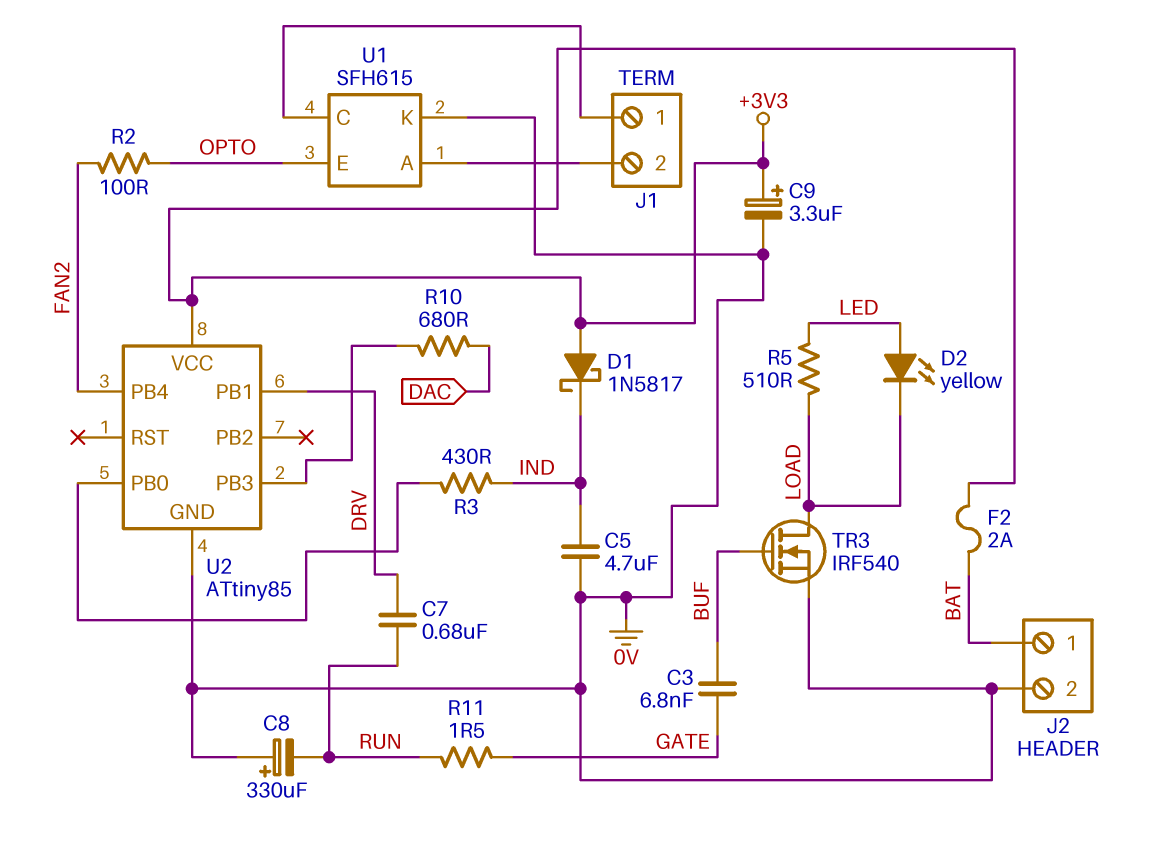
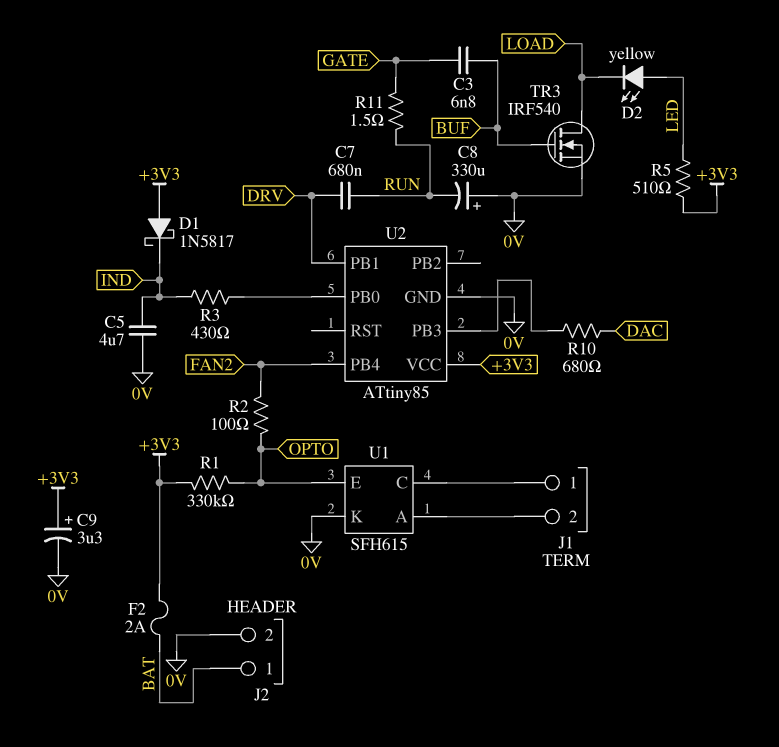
R1: none -> 330k (+3V3, OPTO)
R5: 510 (LED, LOAD) -> 510 (+3V3, LED)

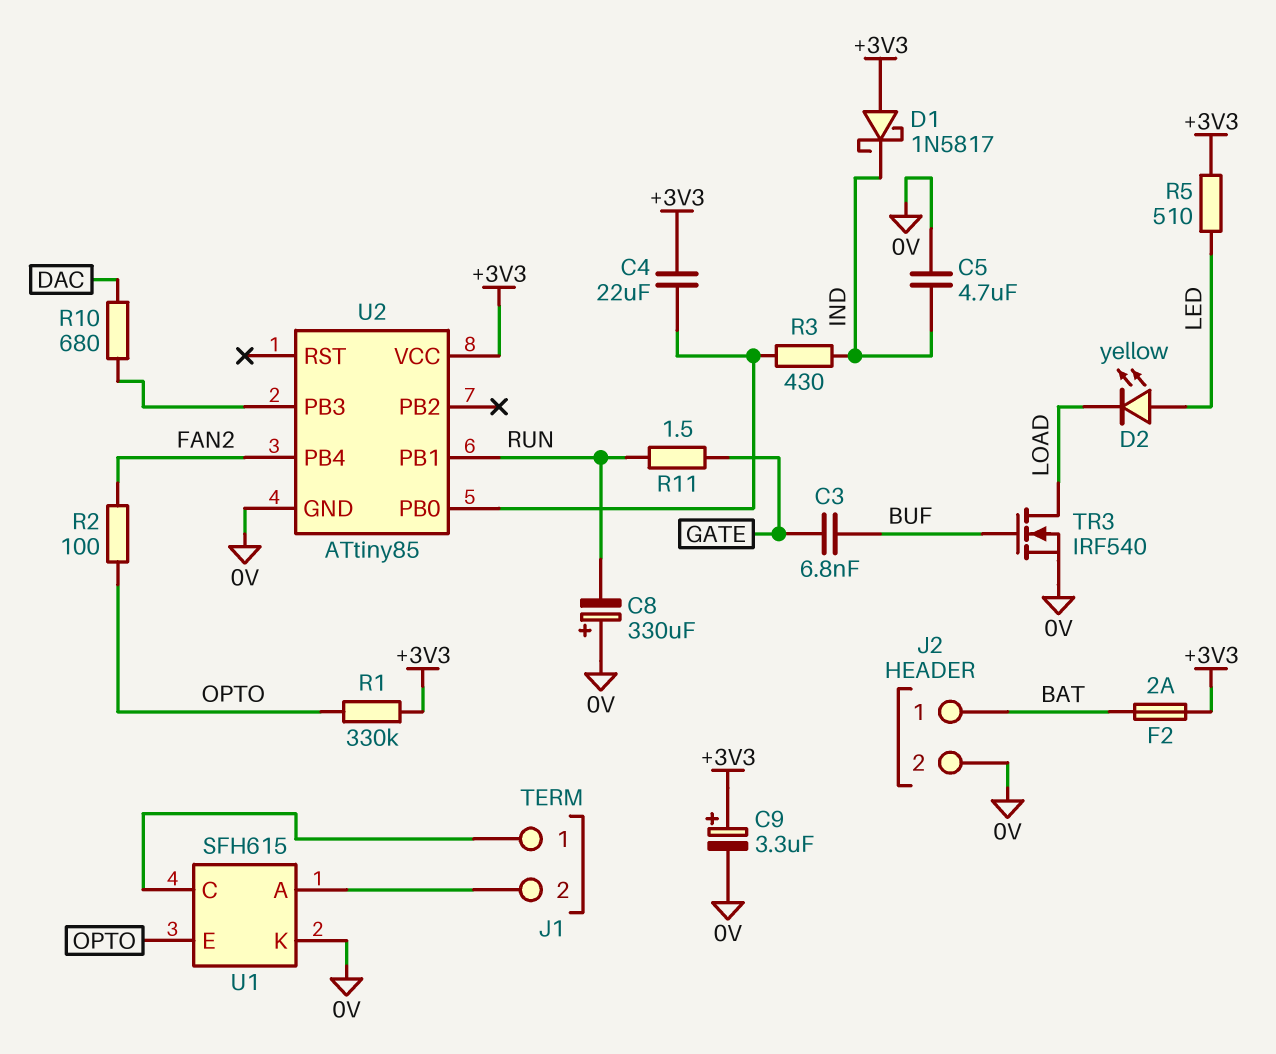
C4: none -> 22uF (+3V3, U2/PB0)
C7: 680nF (DRV, RUN) -> none
U2 pin PB1: DRV -> RUN

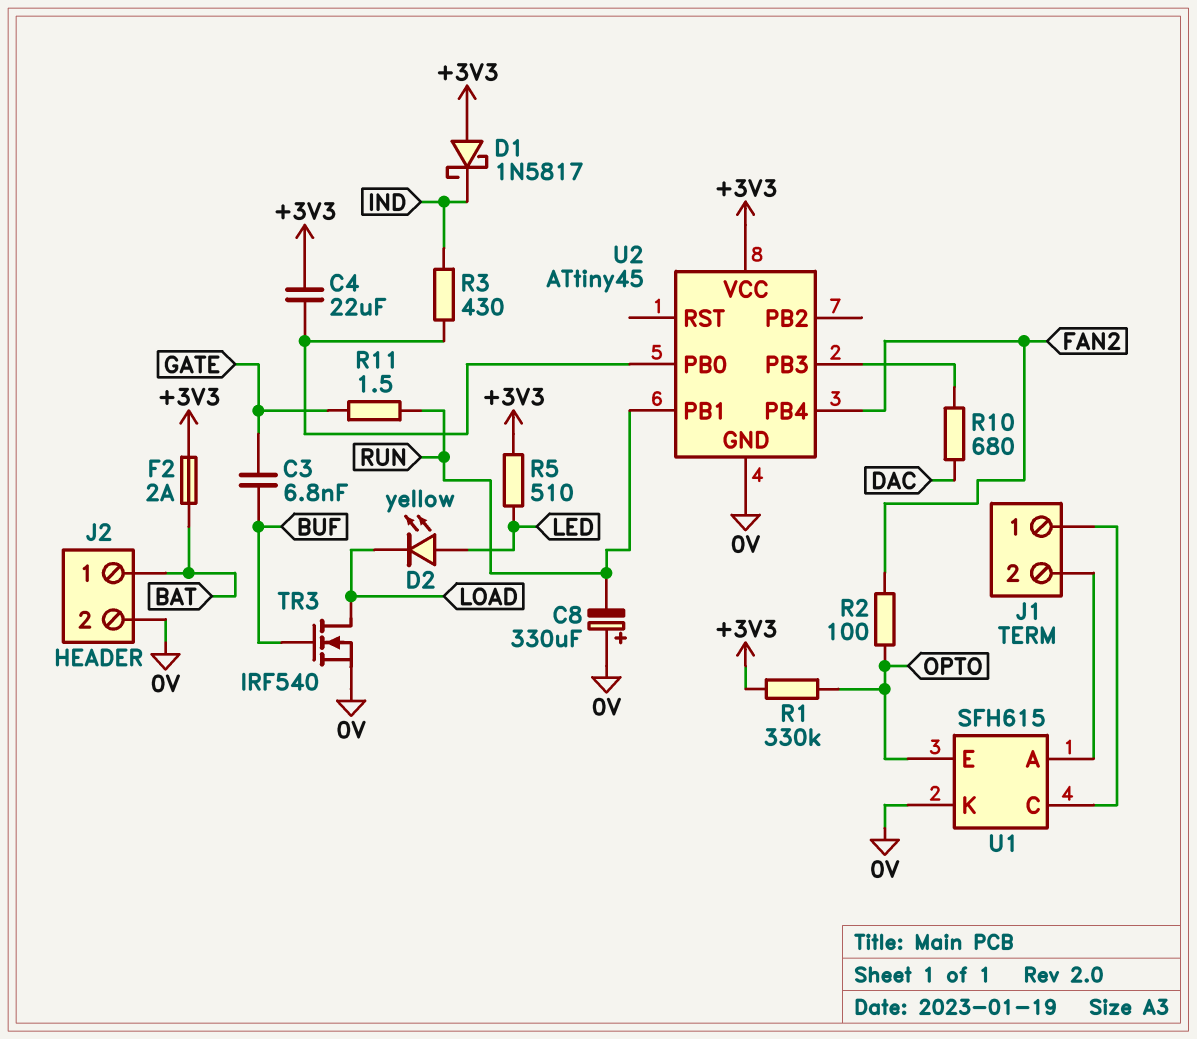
C5: 4.7uF (0V, IND) -> none
C9: 3.3uF (plus +3V3, minus 0V) -> none
U2: ATtiny85 -> ATtiny45

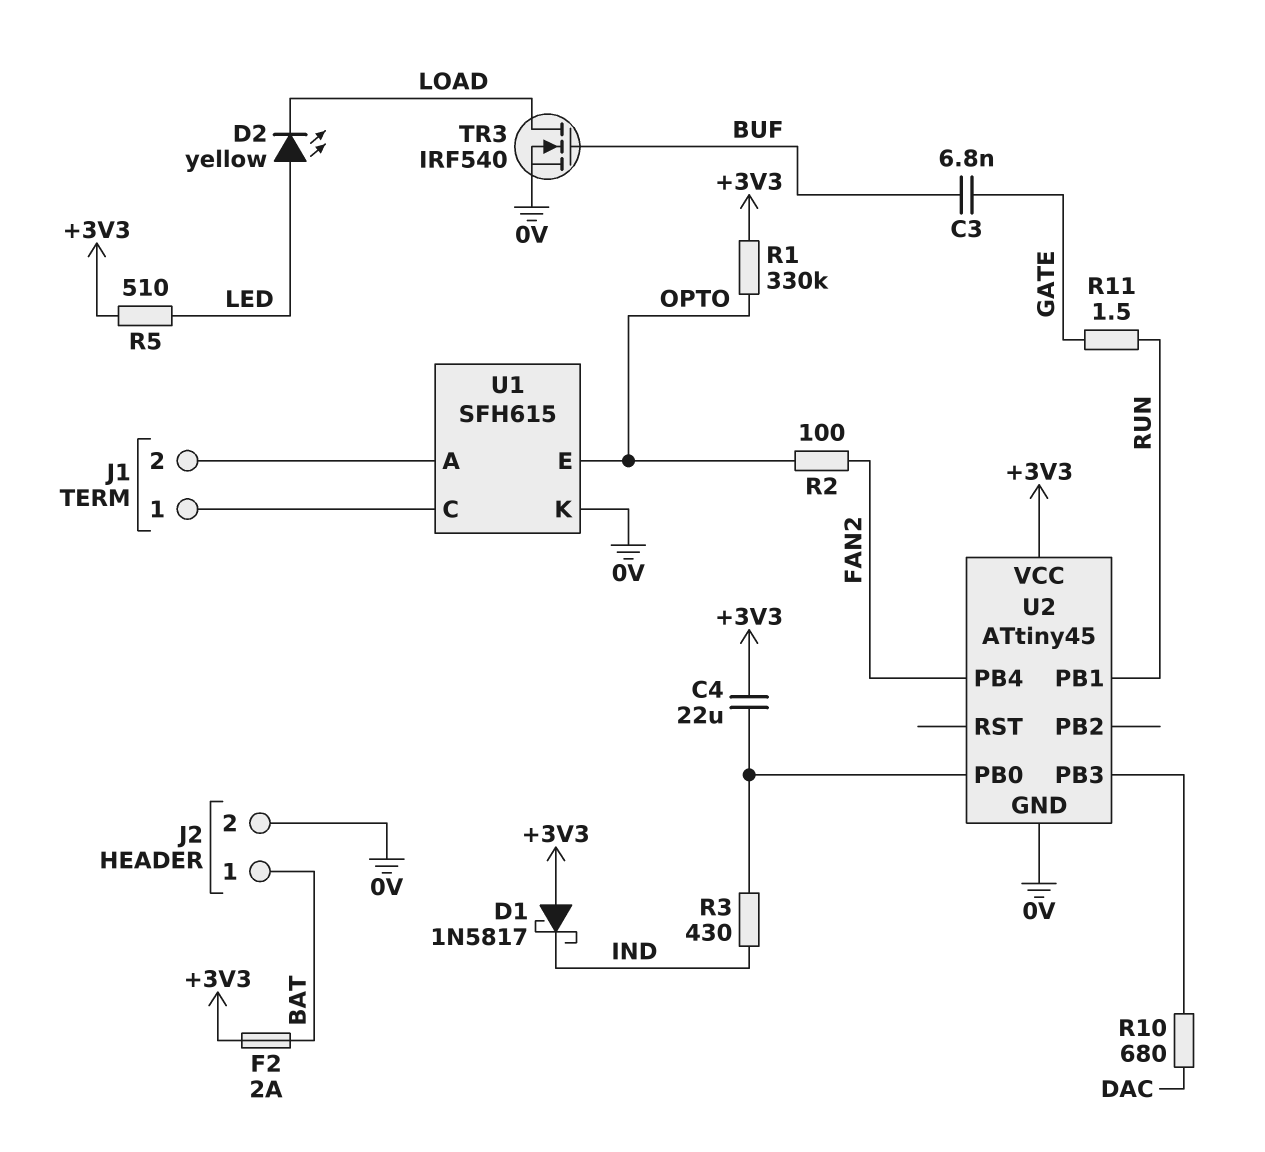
C8: 330uF (plus 0V, minus RUN) -> none

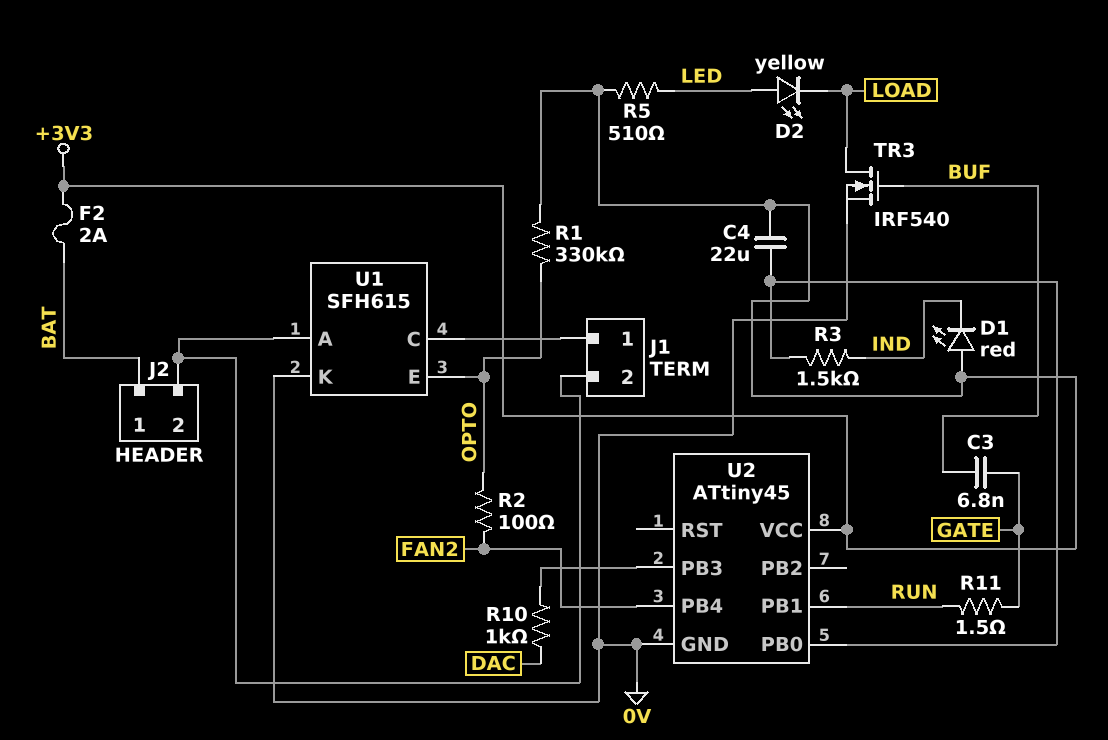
D1: schottky 1N5817 (A +3V3, K IND) -> LED red (A +3V3, K IND)
J2 pin 2: 0V -> J1/2
R3: 430 (IND, U2/PB0) -> 1.5k (IND, U2/PB0)
R10: 680 (DAC, U2/PB3) -> 1k (DAC, U2/PB3)

